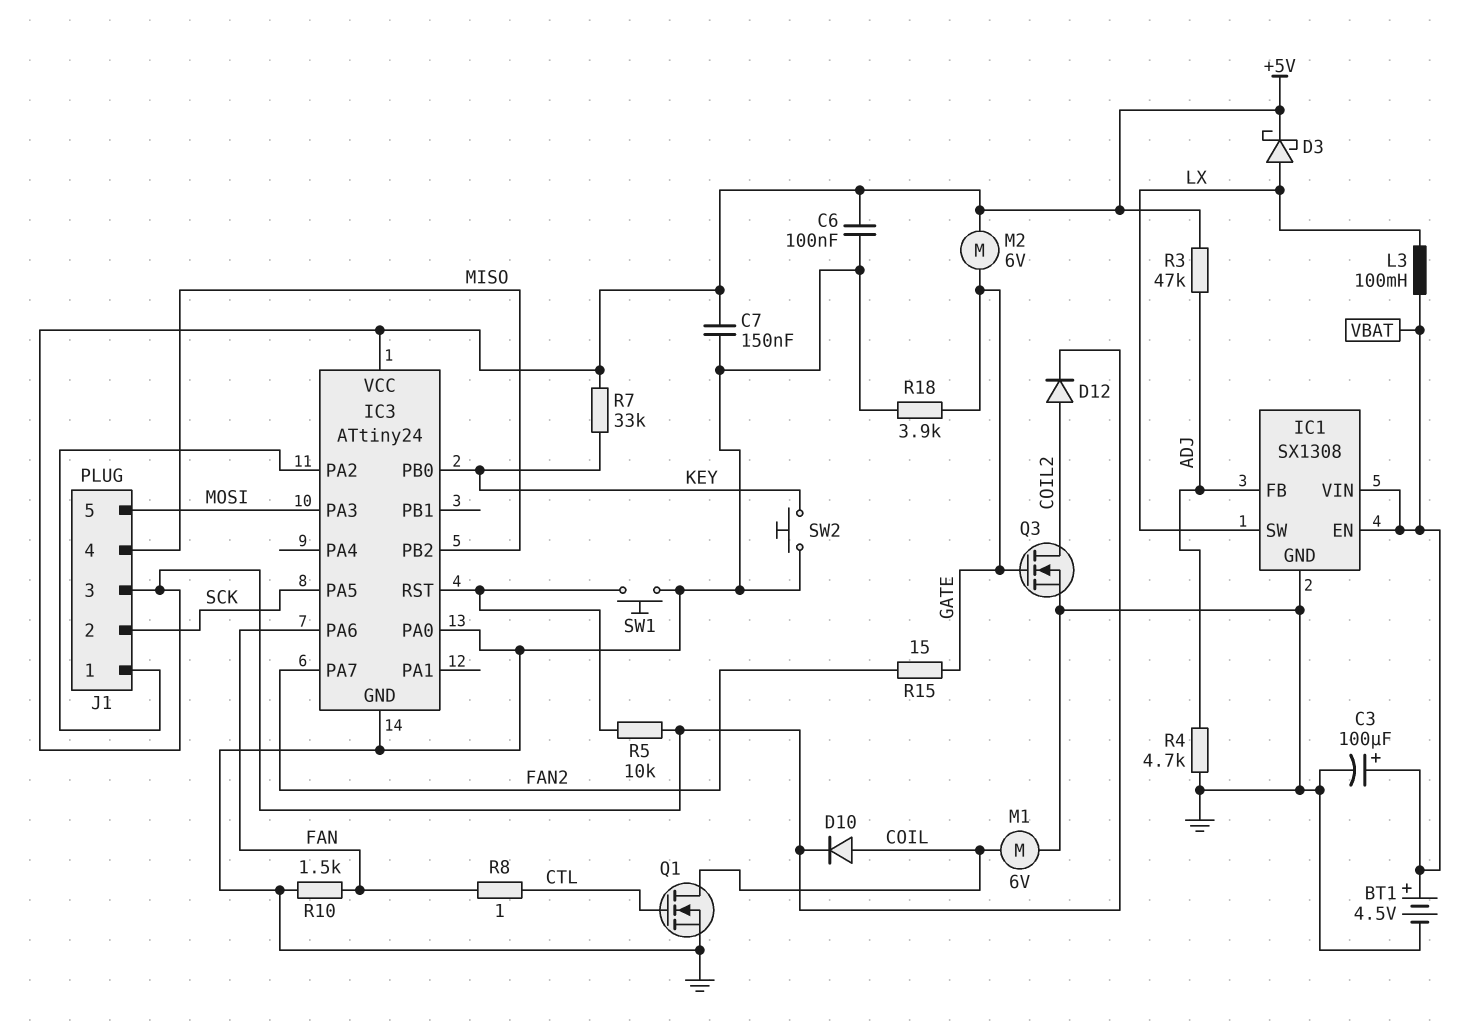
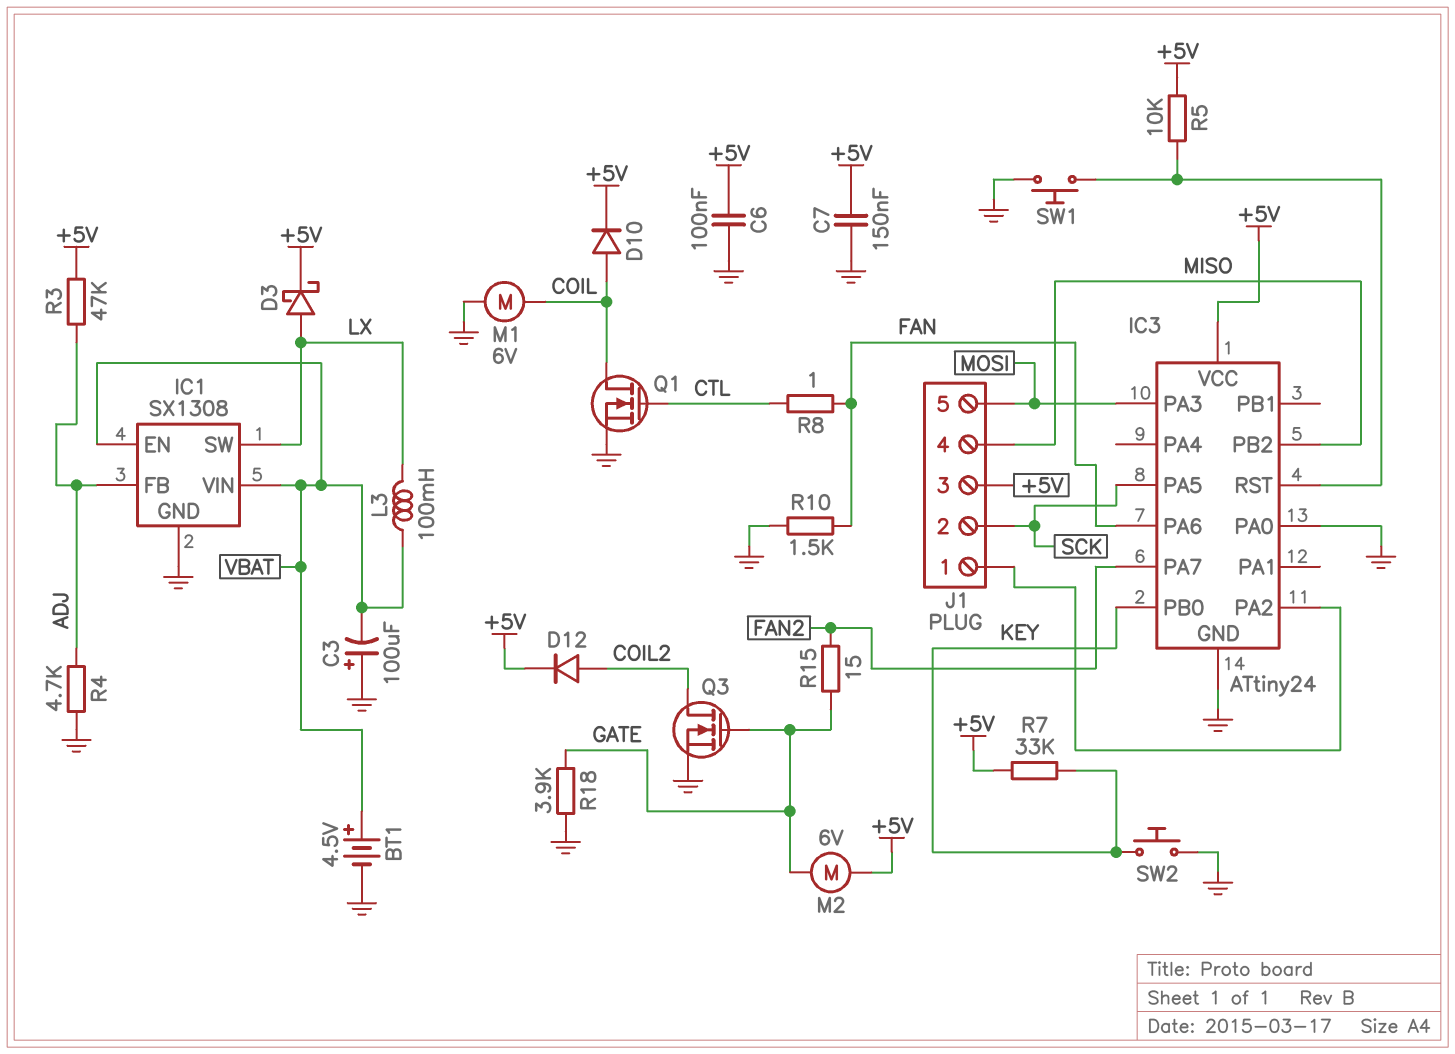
C3: 100uF (plus VBAT, minus GND) -> 100uF (plus GND, minus VBAT)

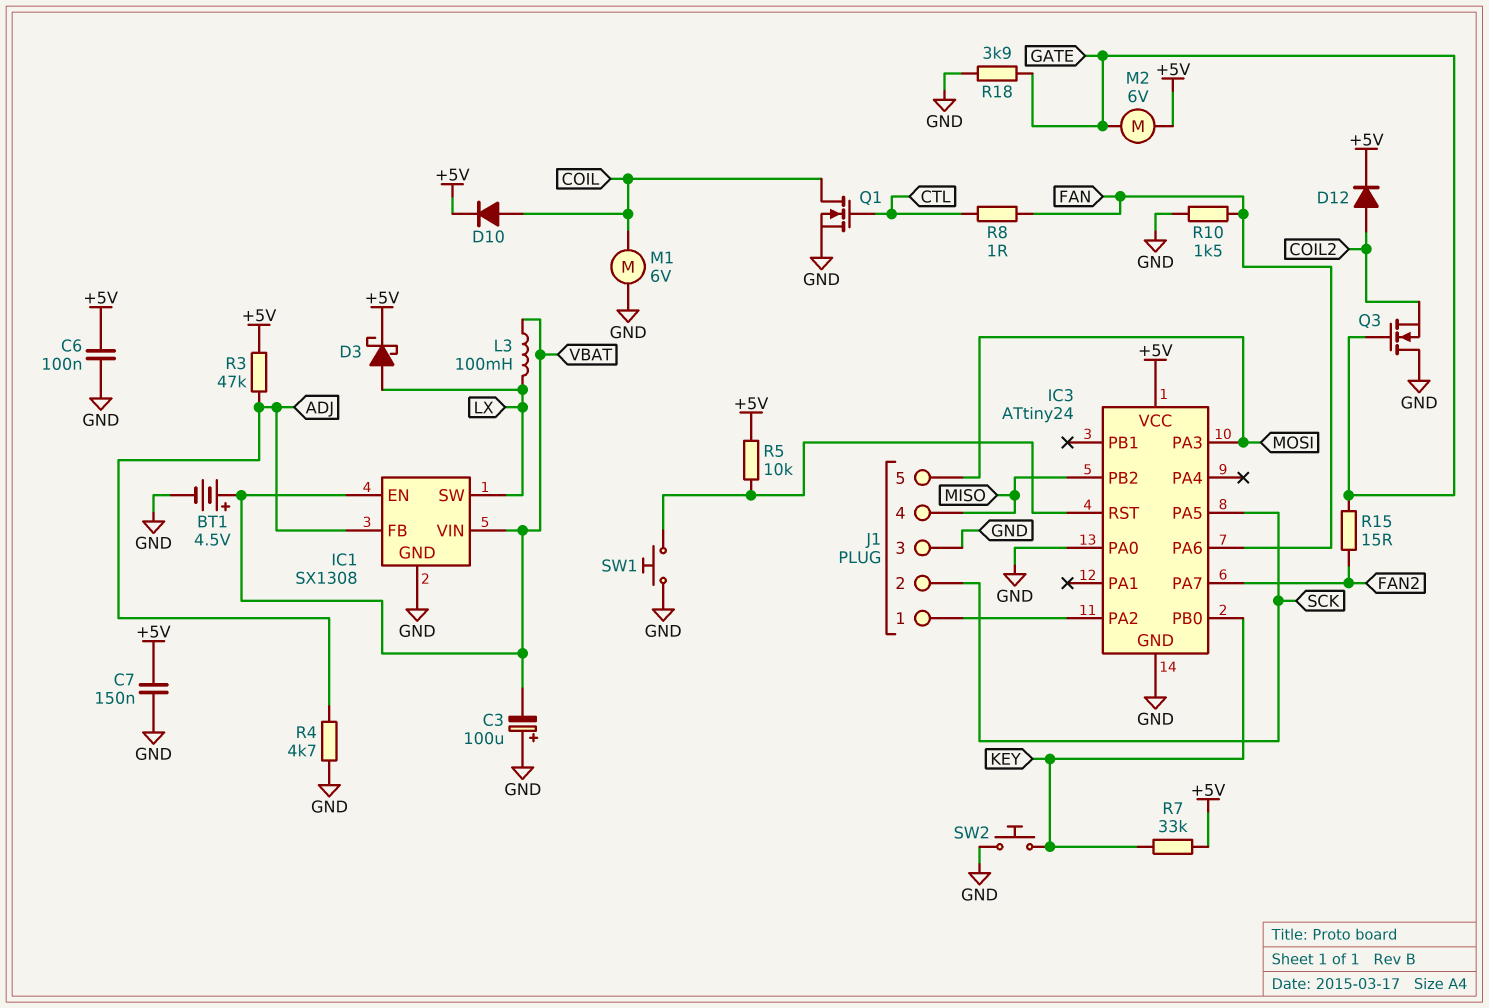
J1 pin 3: +5V -> GND
Q3: NMOS (G GATE, D COIL2, S GND) -> NMOS (G GATE, D GND, S COIL2)

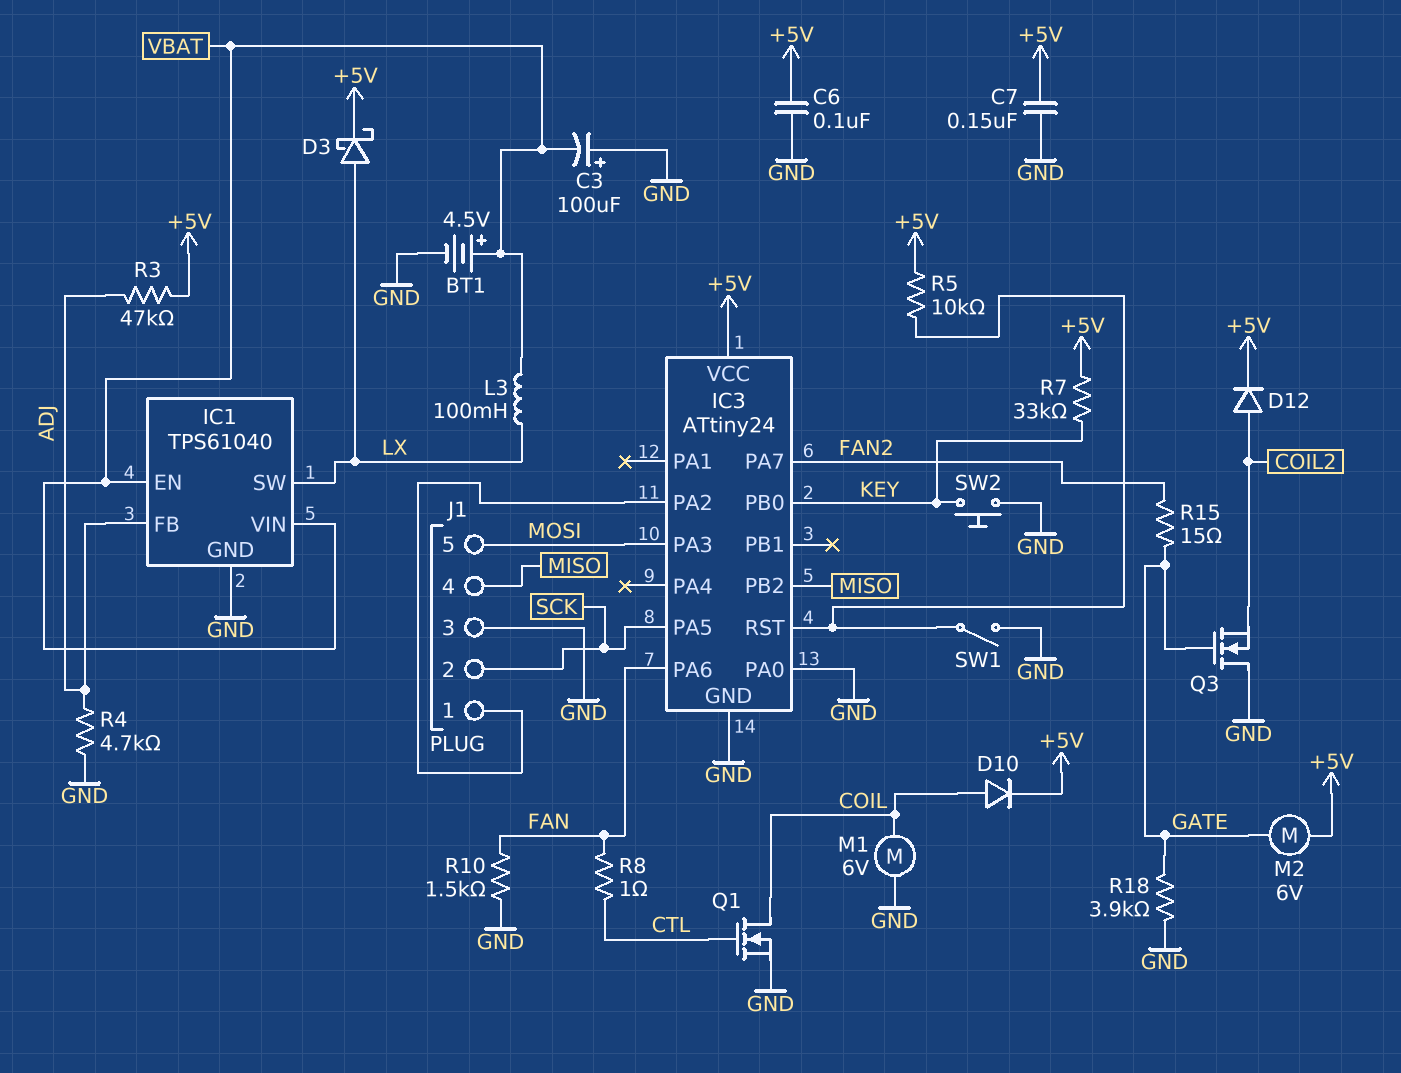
IC1: SX1308 -> TPS61040
SW1: button (GND, IC3/RST) -> switch (GND, IC3/RST)

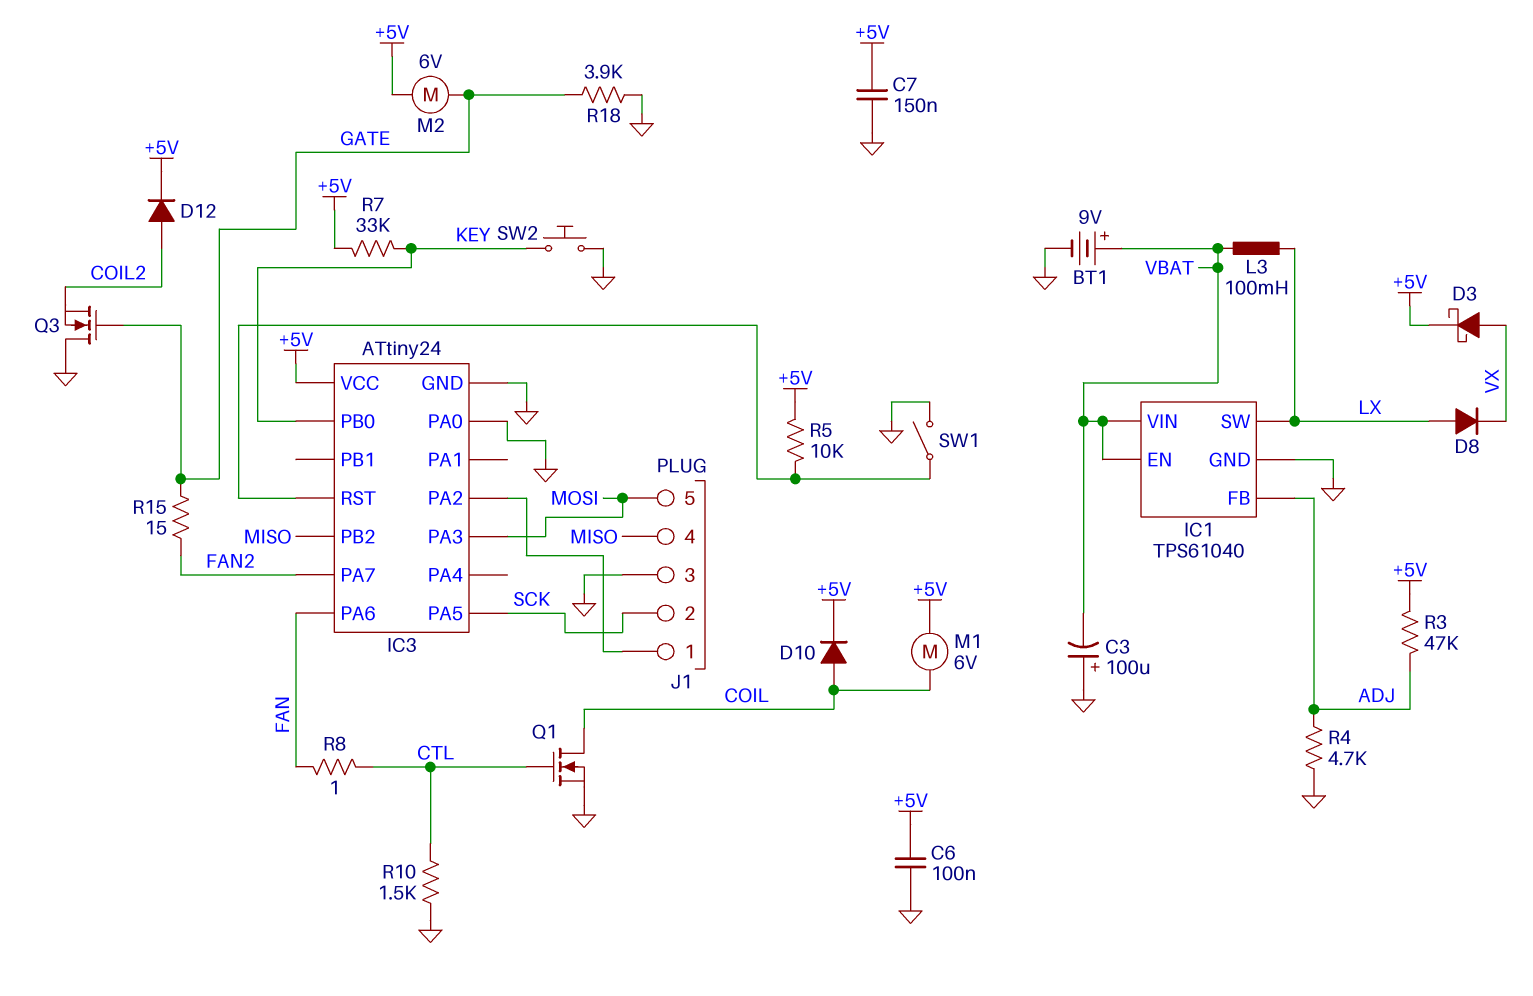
BT1: 4.5V (plus VBAT, minus GND) -> 9V (plus VBAT, minus GND)
D3: schottky (A LX, K +5V) -> schottky (A VX, K +5V)
D8: none -> diode (A LX, K VX)
M1: motor 6V (COIL, GND) -> motor 6V (+5V, COIL)
R10: 1.5k (FAN, GND) -> 1.5k (CTL, GND)

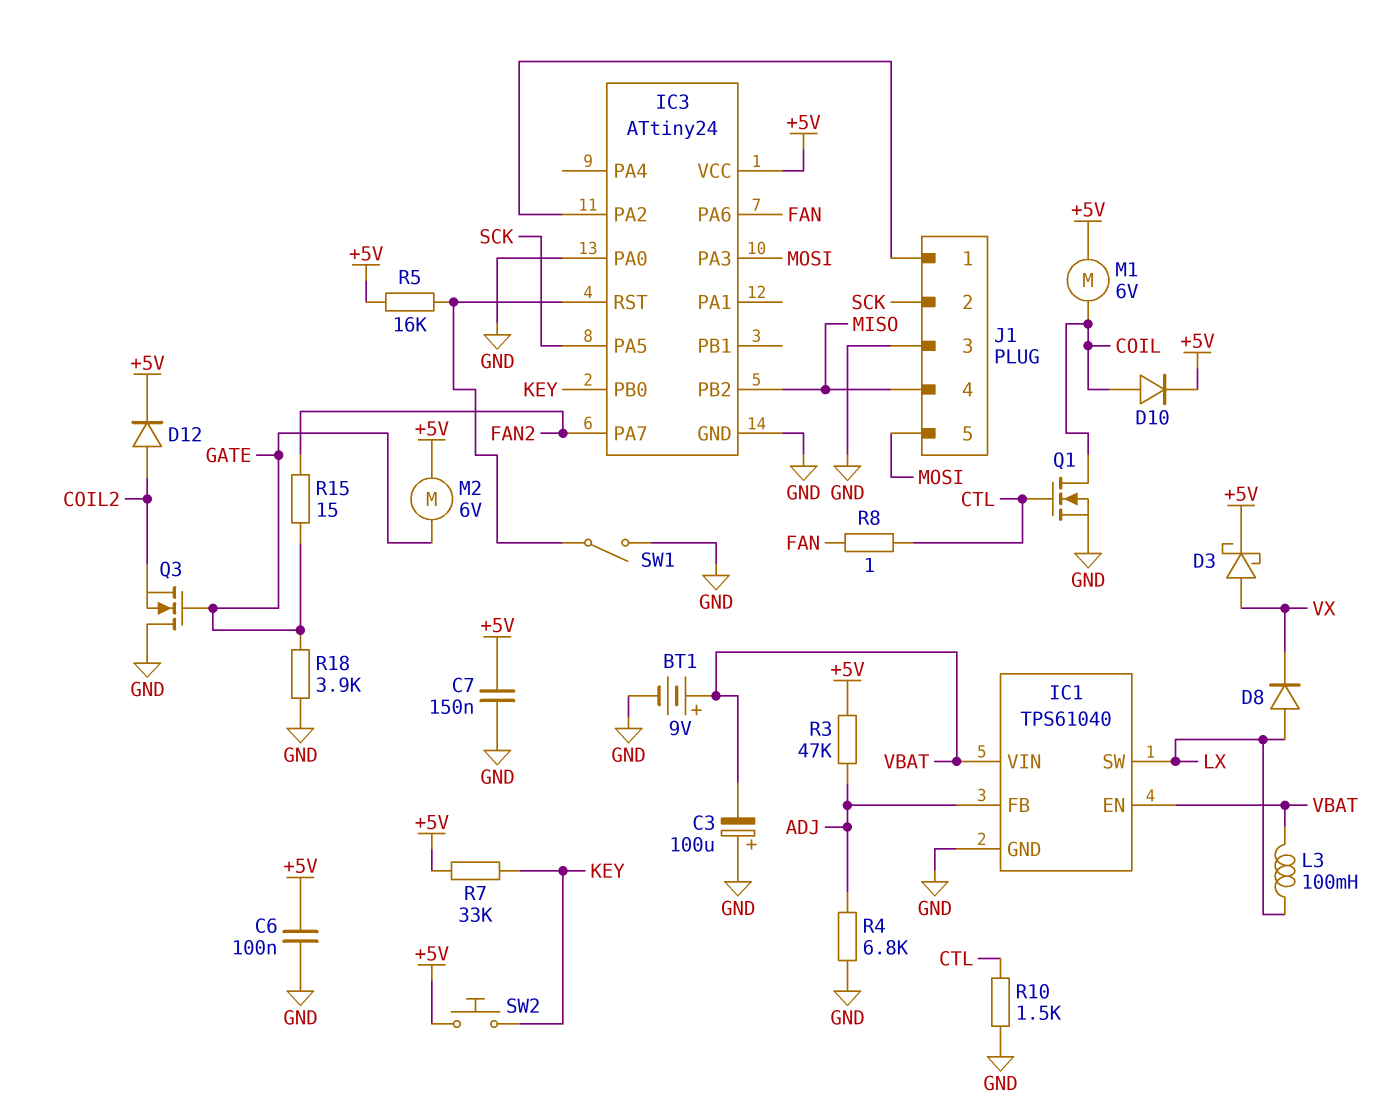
R4: 4.7k (ADJ, GND) -> 6.8k (ADJ, GND)
R5: 10k (+5V, IC3/RST) -> 16k (+5V, IC3/RST)
SW2: button (GND, KEY) -> button (+5V, KEY)

